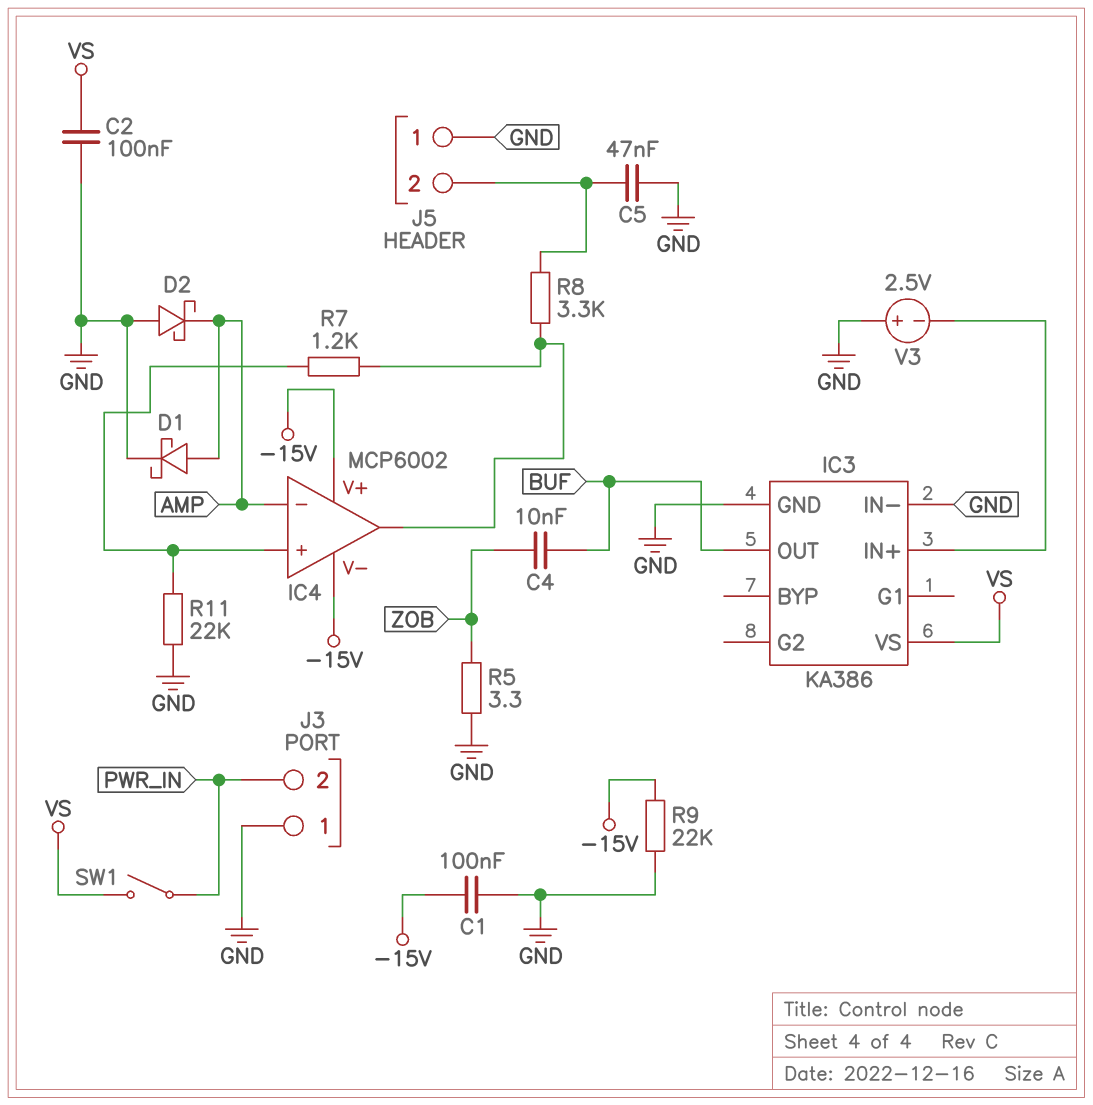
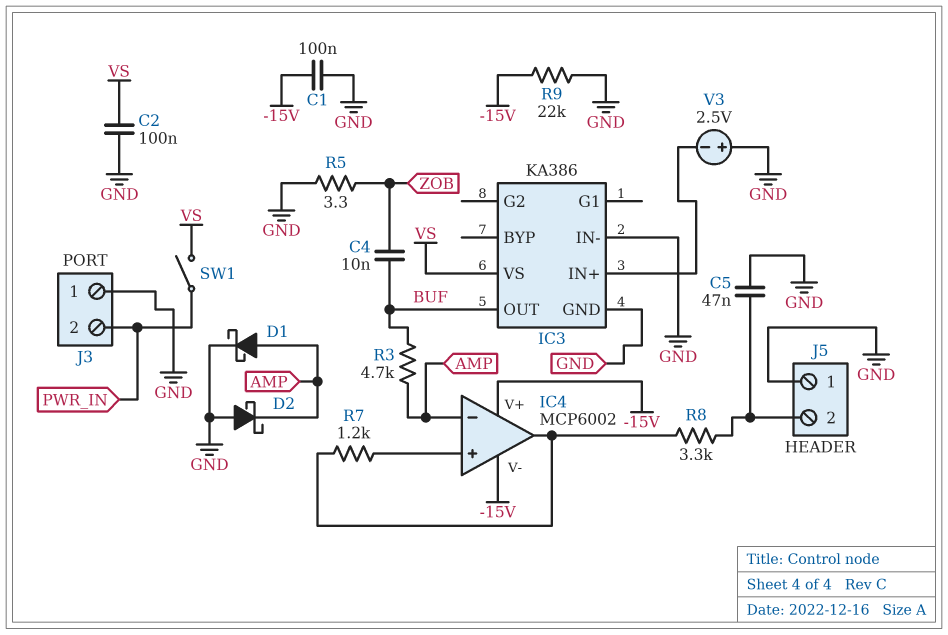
R3: none -> 4.7k (AMP, BUF)
R11: 22k (GND, IC4/in+) -> none

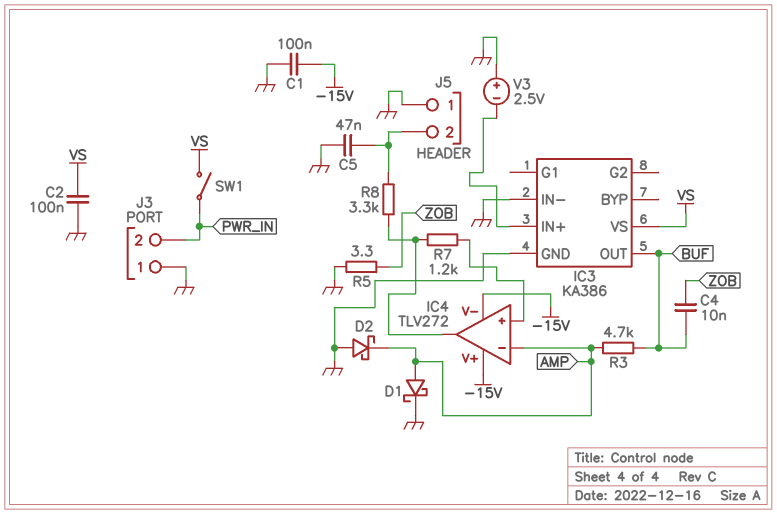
IC4: MCP6002 -> TLV272
R9: 22k (-15V, GND) -> none

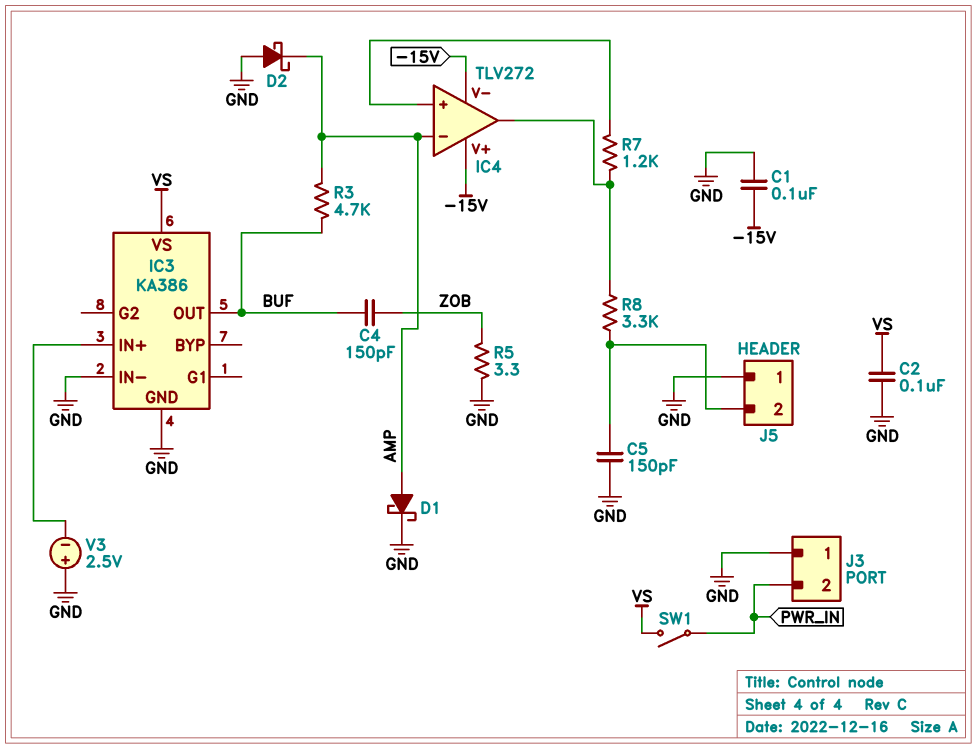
C4: 10nF (BUF, ZOB) -> 150pF (BUF, ZOB)
C5: 47nF (GND, J5/2) -> 150pF (GND, J5/2)

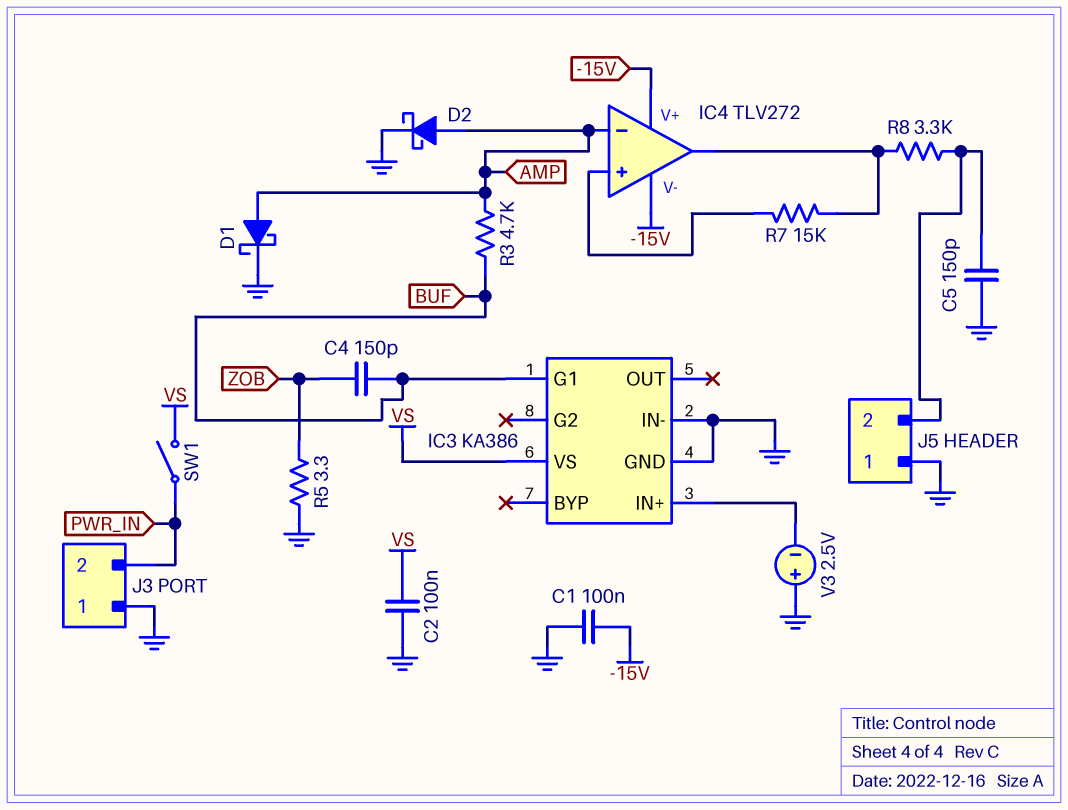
D2: schottky (A GND, K AMP) -> schottky (A AMP, K GND)
IC3 pin G1: none -> BUF
IC3 pin OUT: BUF -> none
R7: 1.2k (IC4/in+, IC4/out) -> 15k (IC4/in+, IC4/out)

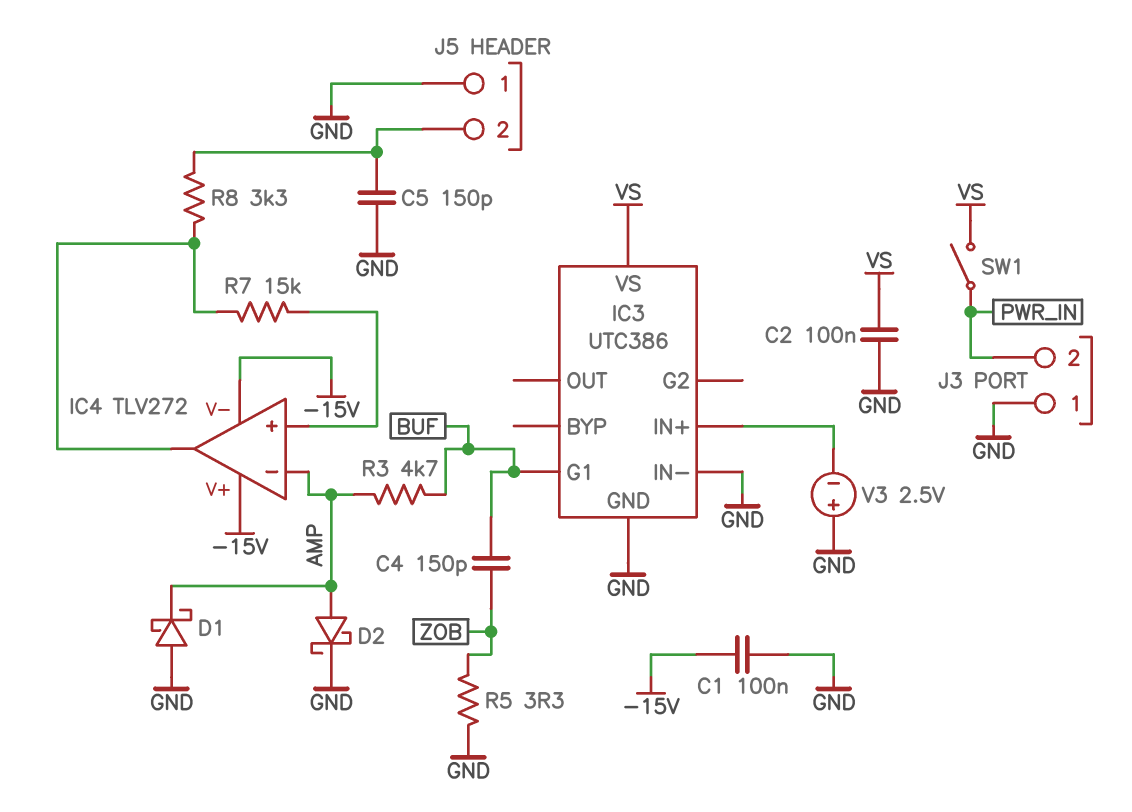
D1: schottky (A AMP, K GND) -> schottky (A GND, K AMP)
IC3: KA386 -> UTC386

